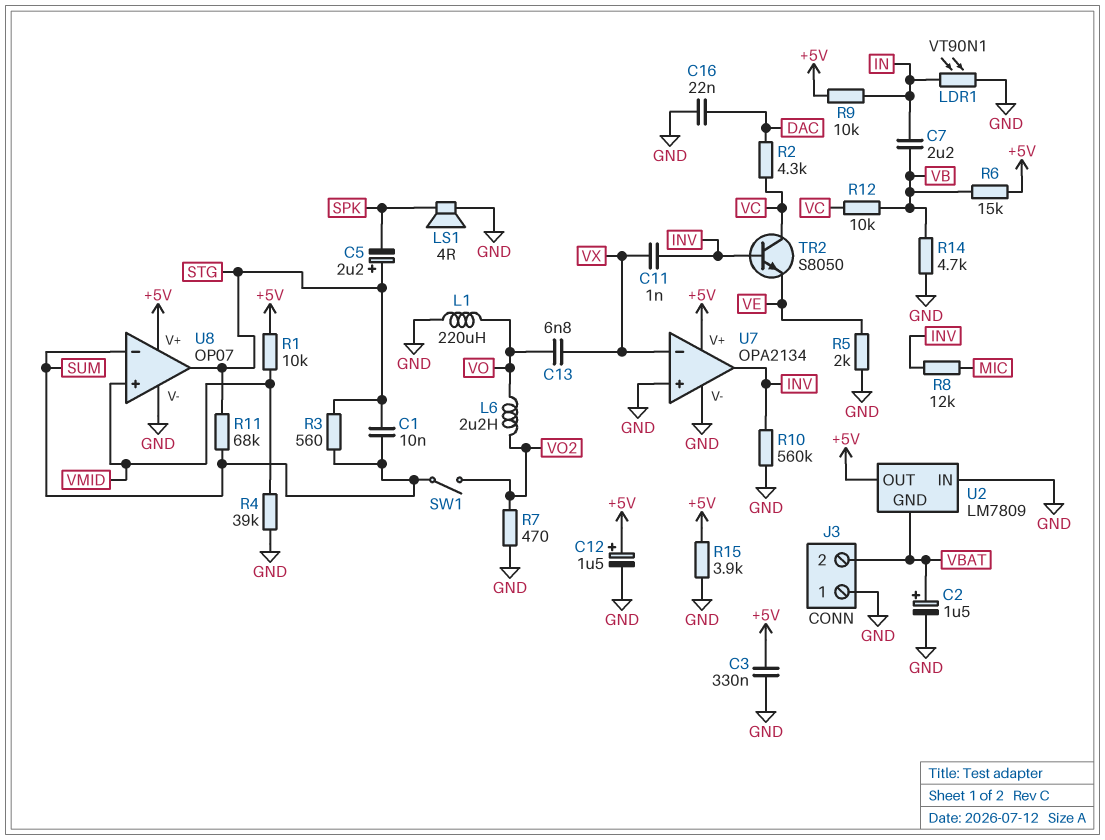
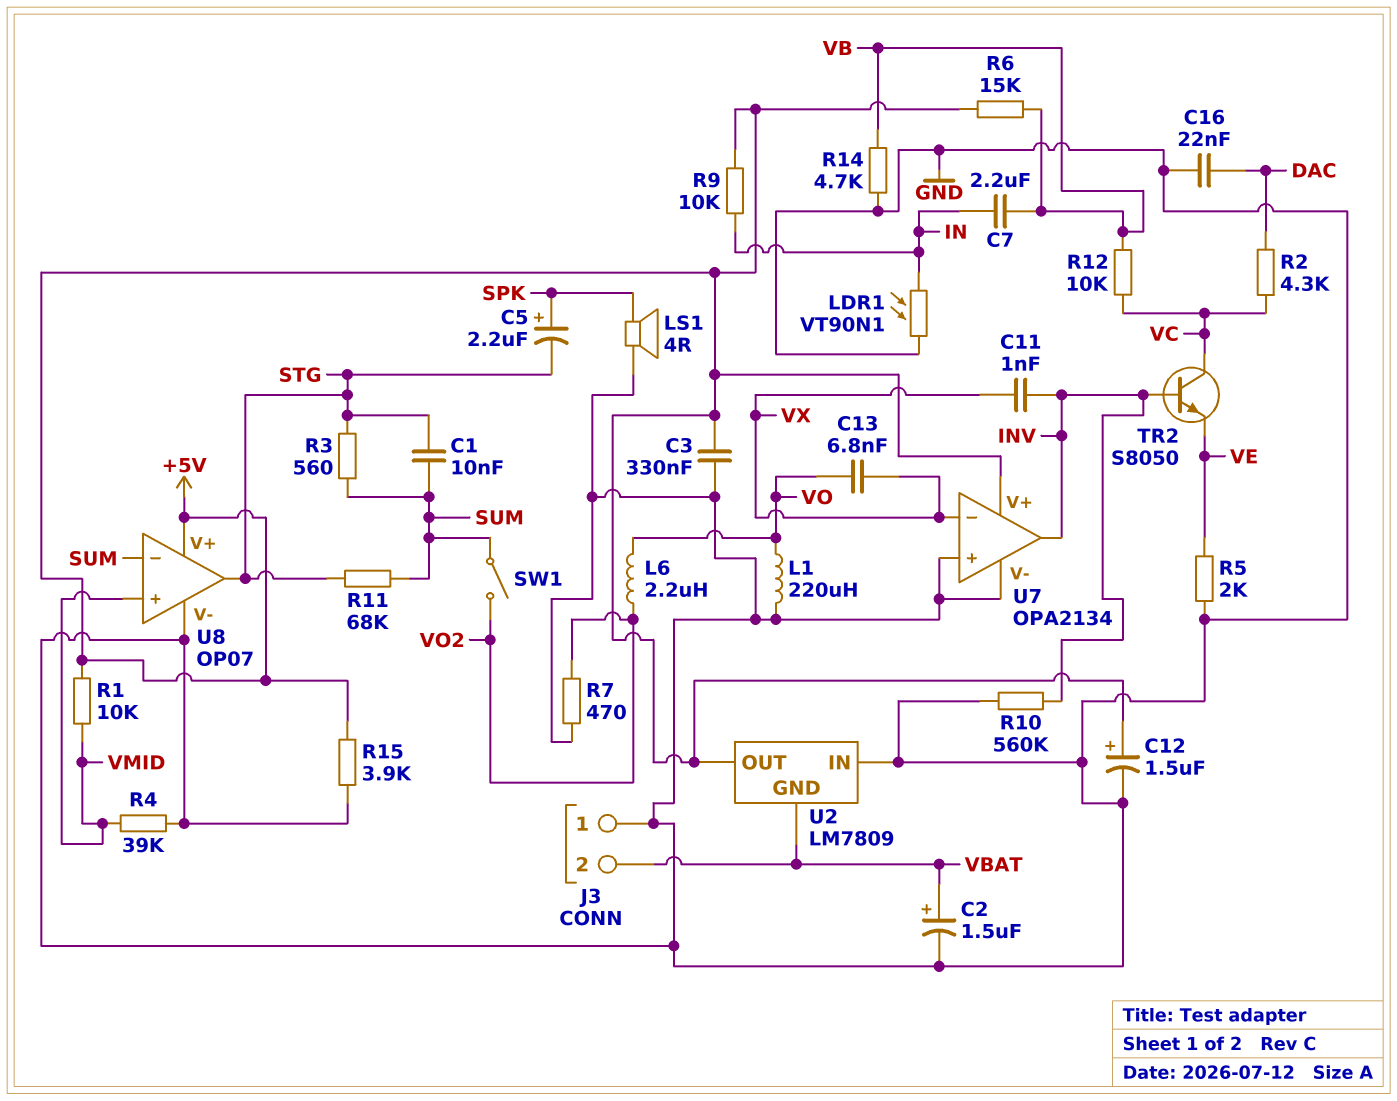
C5: 2.2uF (plus STG, minus SPK) -> 2.2uF (plus SPK, minus STG)
R8: 12k (INV, MIC) -> none

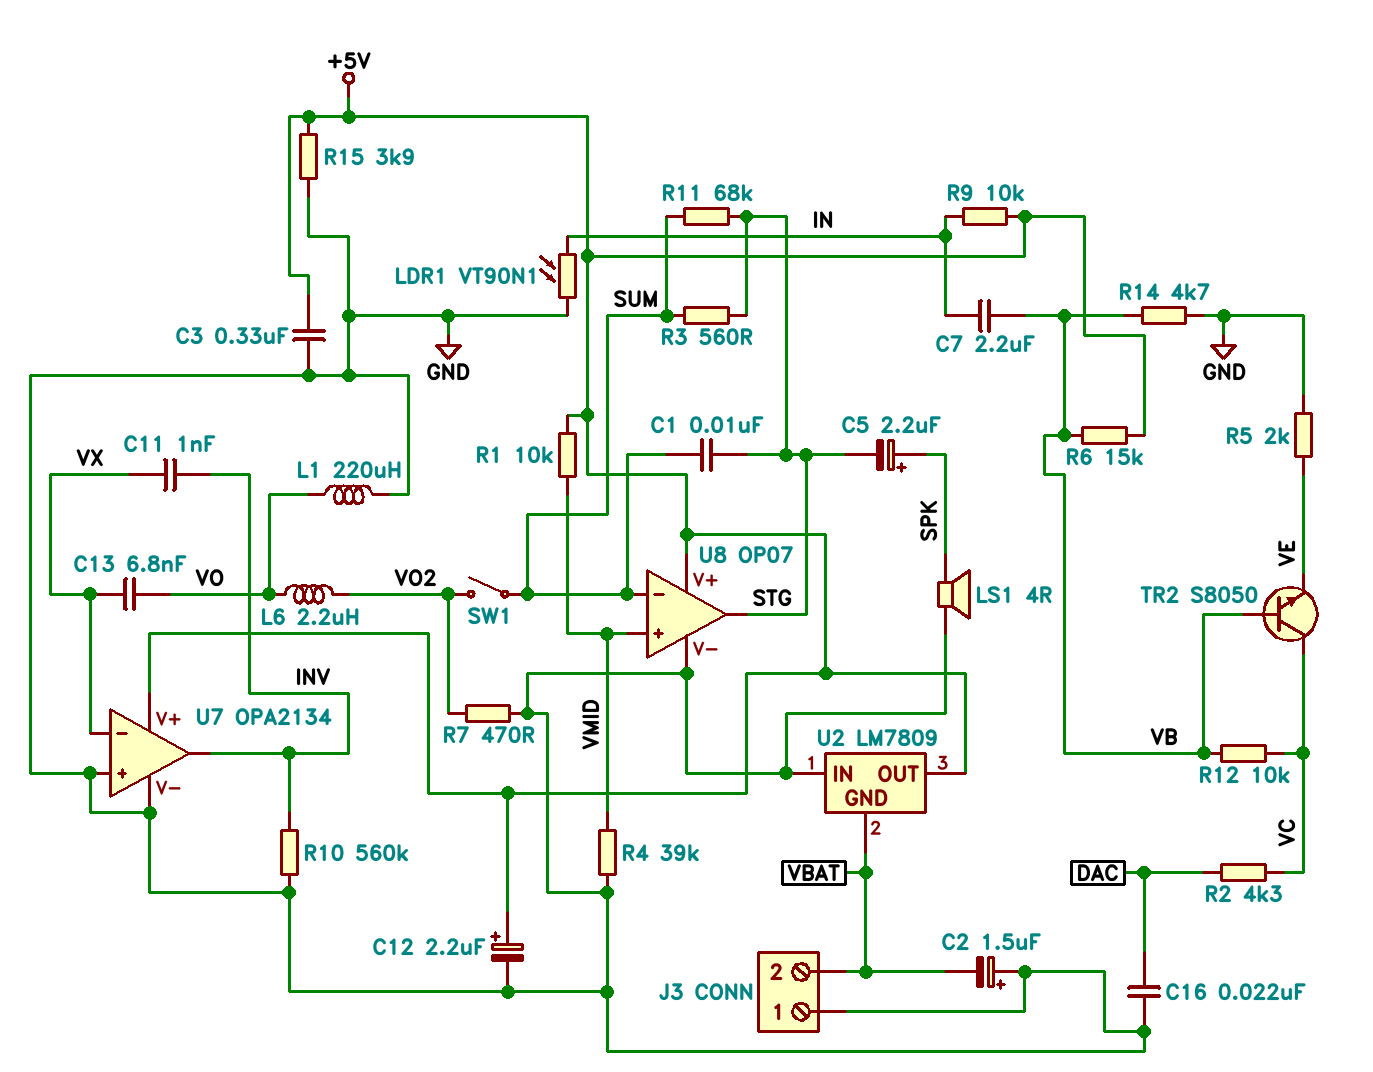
C2: 1.5uF (plus VBAT, minus GND) -> 1.5uF (plus GND, minus VBAT)
C12: 1.5uF (plus +5V, minus GND) -> 2.2uF (plus +5V, minus GND)
TR2: NPN S8050 (B INV, C VC, E VE) -> NPN S8050 (B VB, C VC, E VE)

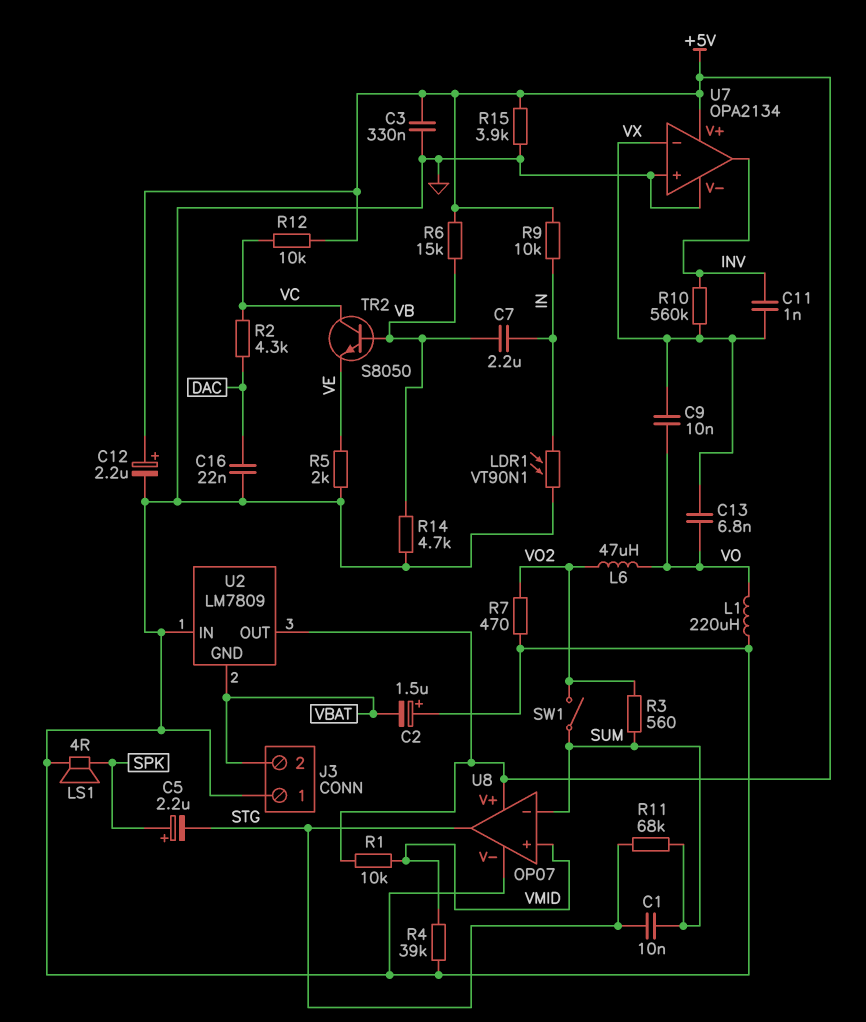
C9: none -> 10nF (VO, VX)
L6: 2.2uH (VO, VO2) -> 47uH (VO, VO2)
R3: 560 (STG, SUM) -> 560 (SUM, VO2)
R10: 560k (GND, INV) -> 560k (INV, VX)
R12: 10k (VB, VC) -> 10k (+5V, VC)

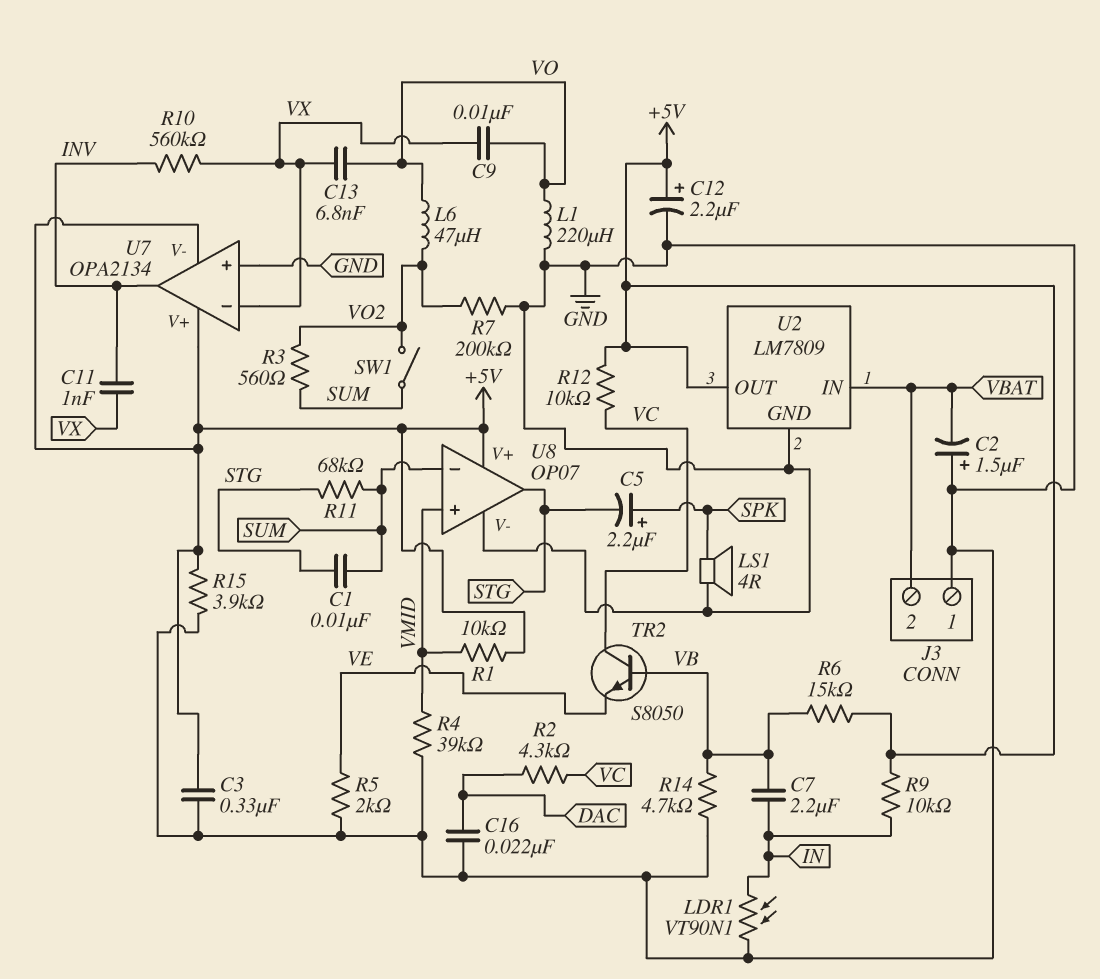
R7: 470 (GND, VO2) -> 200k (GND, VO2)
U2 pin GND: VBAT -> GND
U2 pin IN: GND -> VBAT
U7 pin V-: GND -> +5V

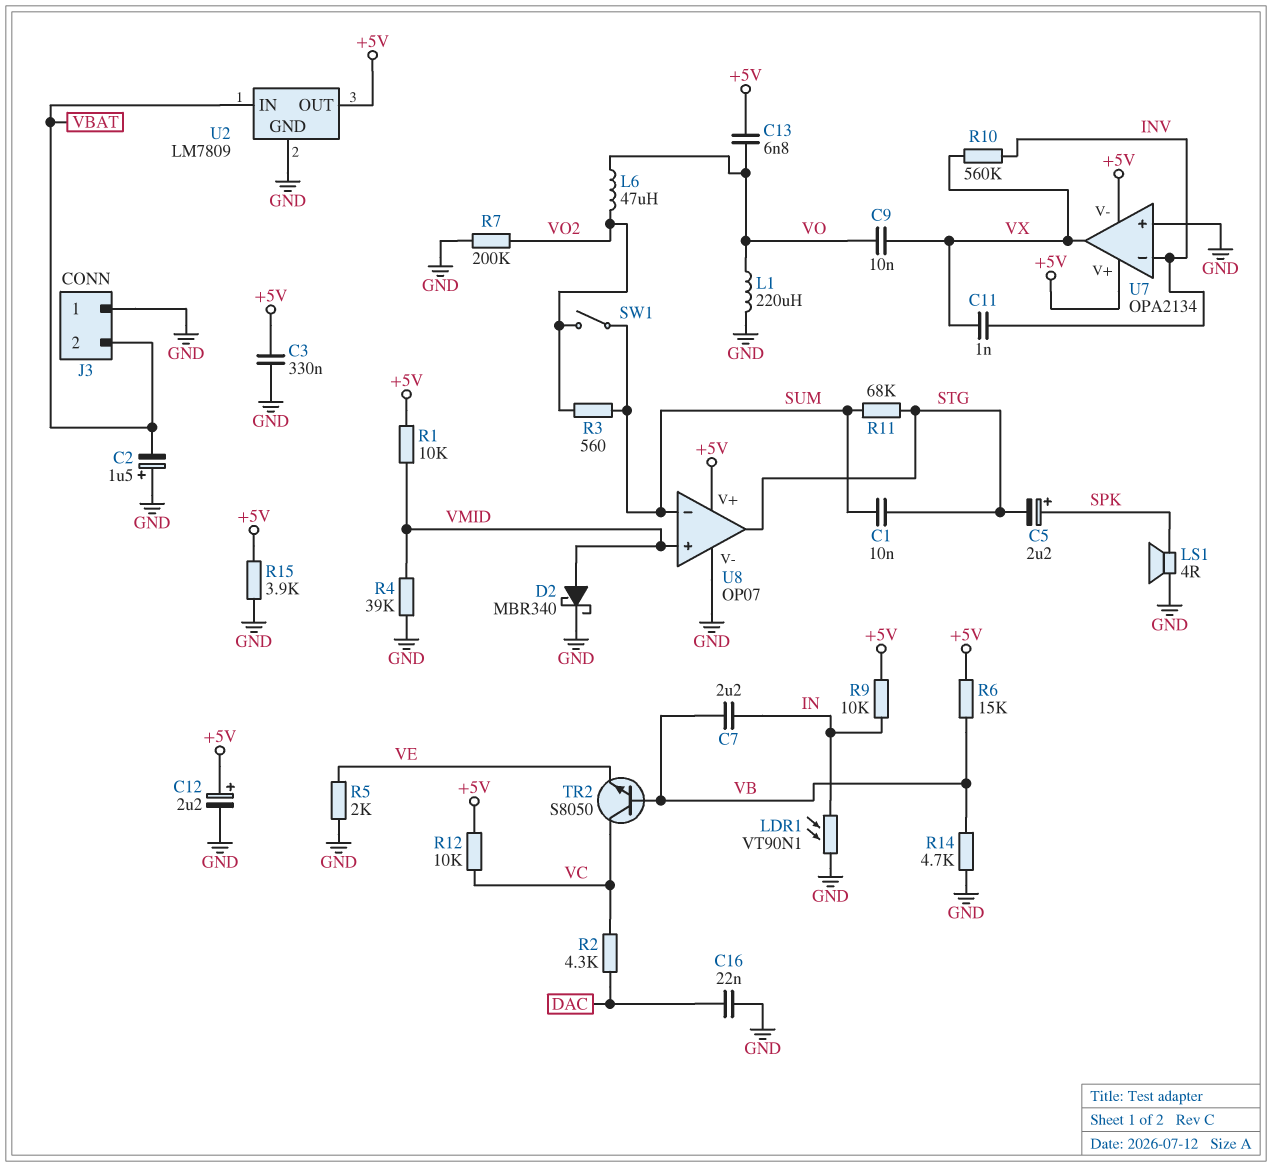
C13: 6.8nF (VO, VX) -> 6.8nF (+5V, VO)
D2: none -> schottky MBR340 (A VMID, K GND)
U7 pin in-: VX -> INV
U7 pin out: INV -> VX

